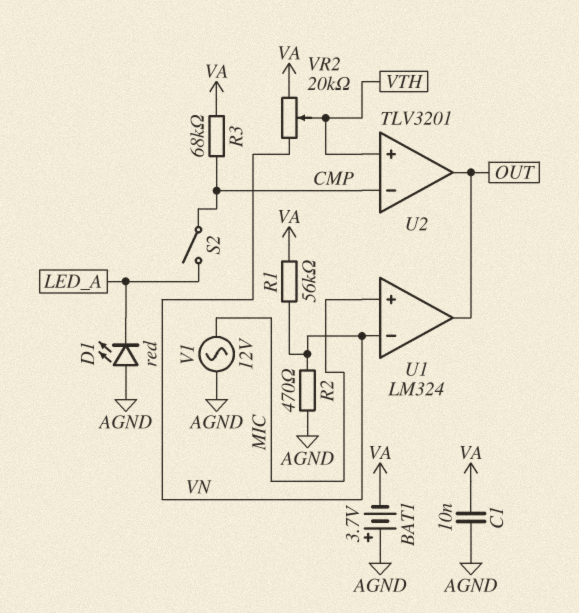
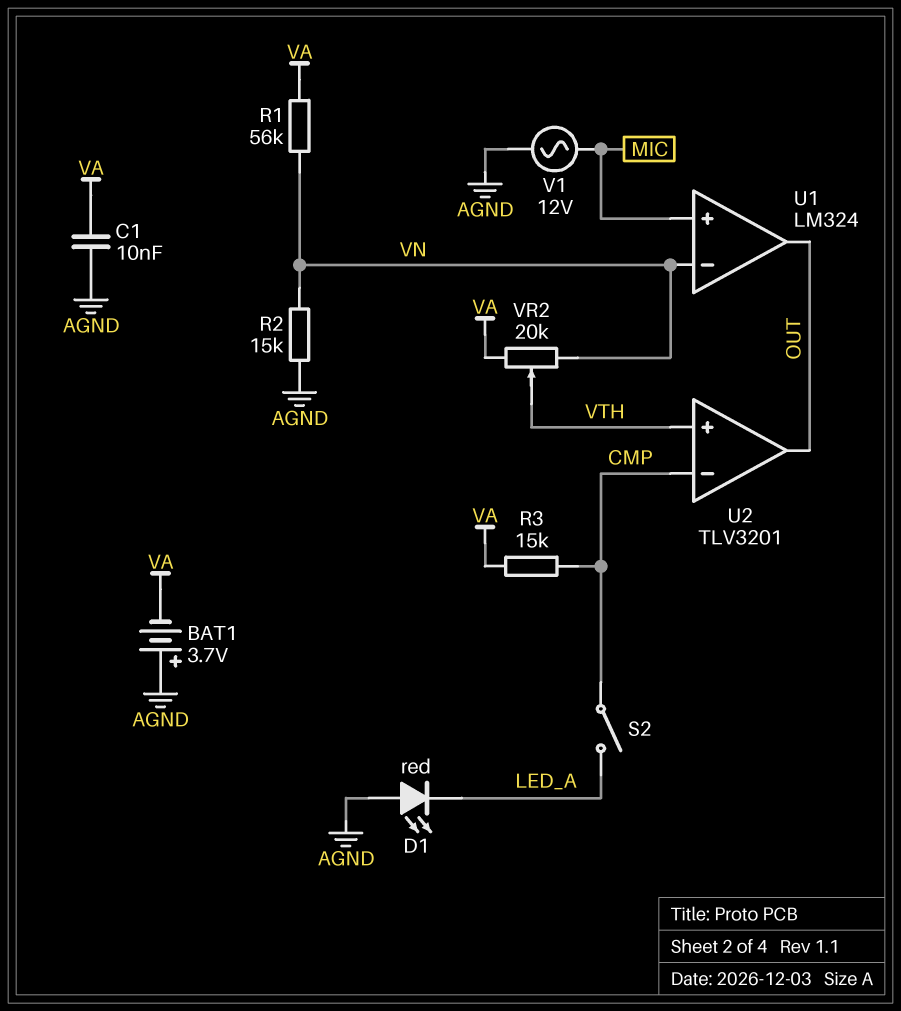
R2: 470 (AGND, VN) -> 15k (AGND, VN)
R3: 68k (CMP, VA) -> 15k (CMP, VA)

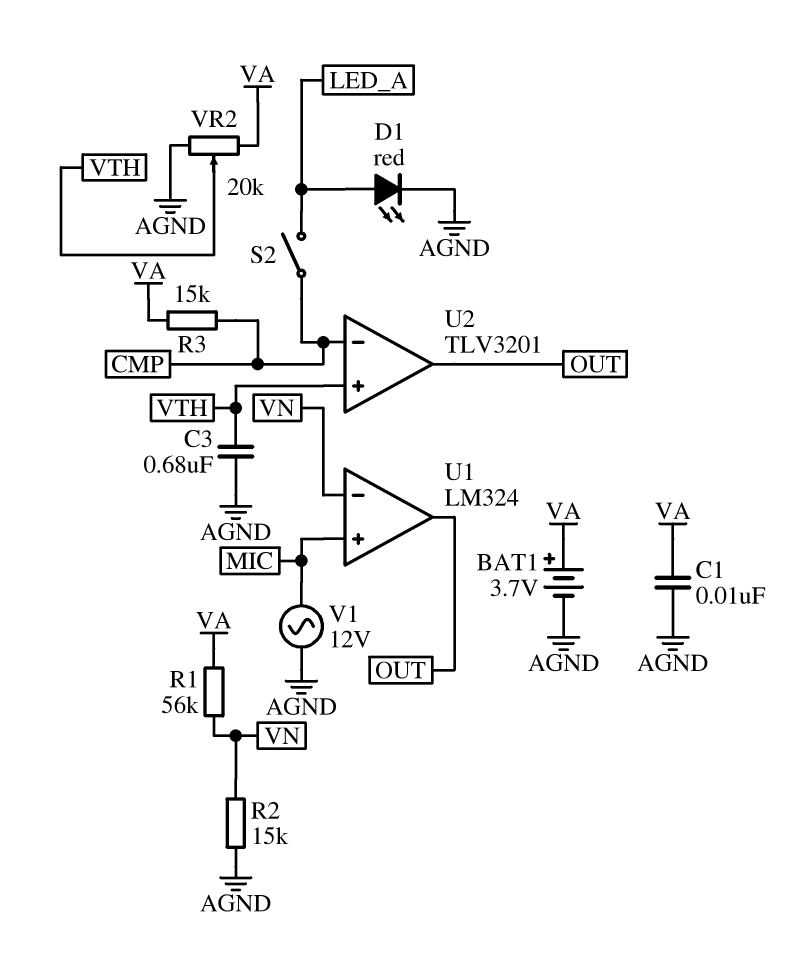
BAT1: 3.7V (plus AGND, minus VA) -> 3.7V (plus VA, minus AGND)
C3: none -> 680nF (AGND, VTH)
D1: LED red (A AGND, K LED_A) -> LED red (A LED_A, K AGND)
VR2: 20k (VA, VN, wiper VTH) -> 20k (AGND, VA, wiper VTH)

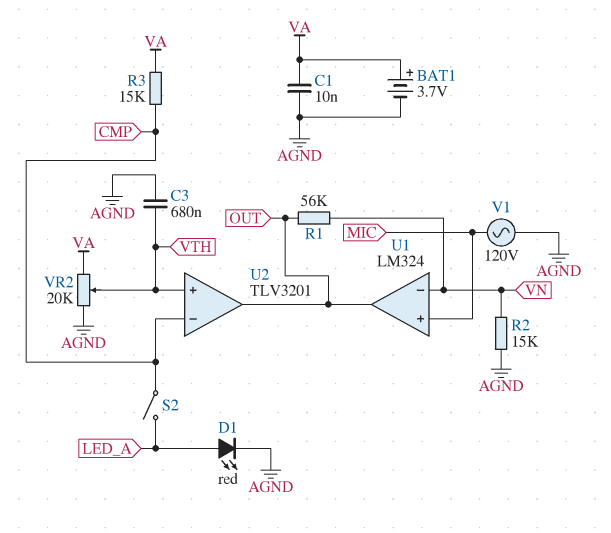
R1: 56k (VA, VN) -> 56k (OUT, VN)
V1: AC 12V (AGND, MIC) -> AC 120V (AGND, MIC)

